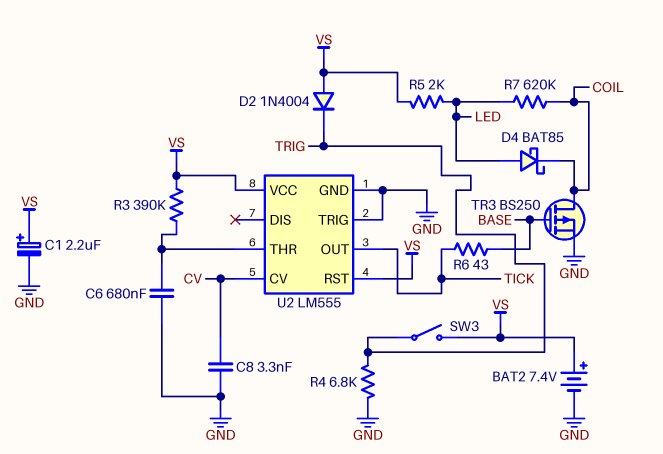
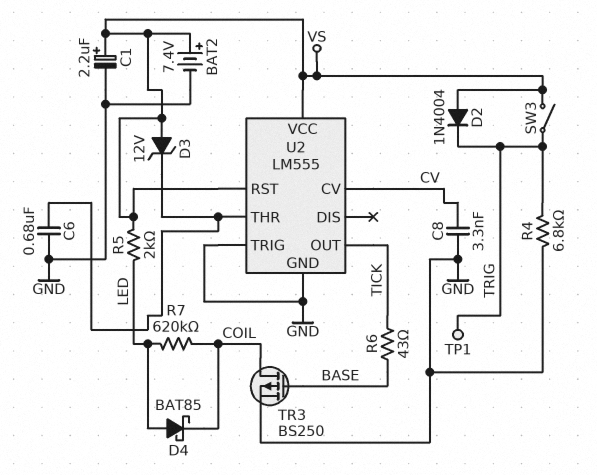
D3: none -> zener 12V (A VS, K U2/THR)
R3: 390k (U2/THR, VS) -> none
TP1: none -> test point (TRIG)

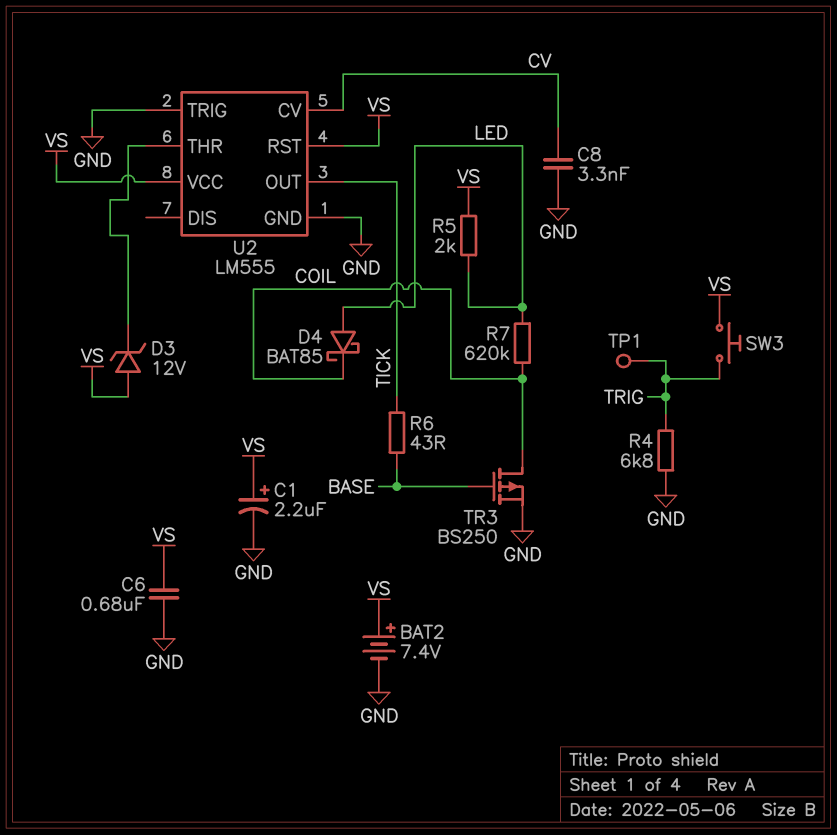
C6: 680nF (GND, U2/THR) -> 680nF (GND, VS)
D2: diode 1N4004 (A VS, K TRIG) -> none
SW3: switch (TRIG, VS) -> button (TRIG, VS)

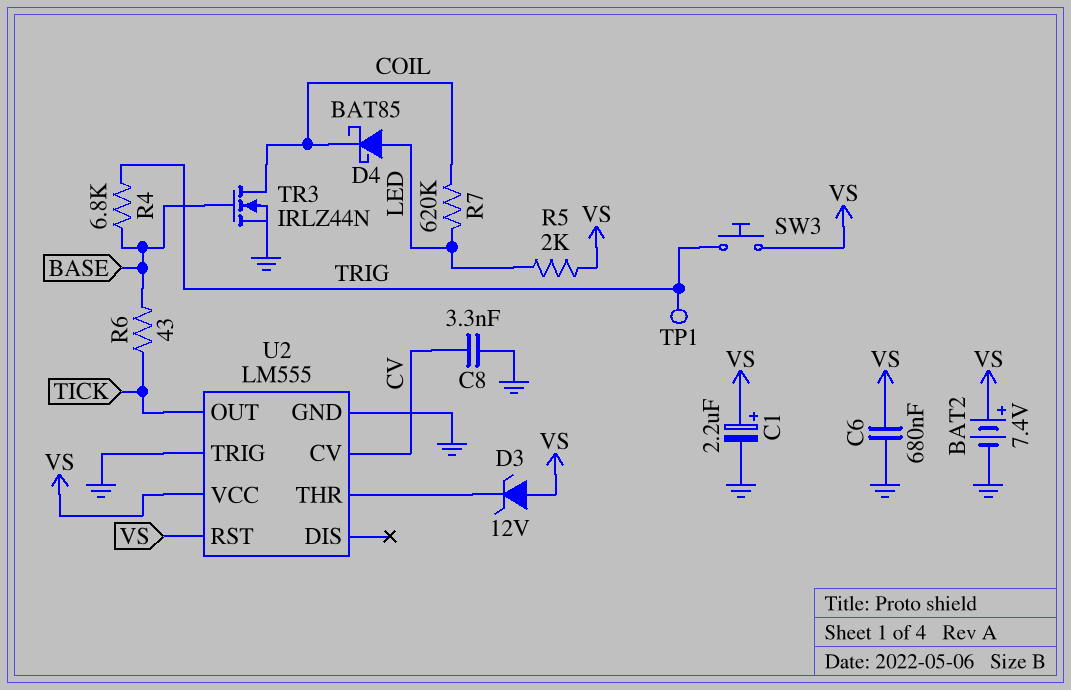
R4: 6.8k (GND, TRIG) -> 6.8k (BASE, TRIG)
TR3: PMOS BS250 (G BASE, D COIL, S GND) -> NMOS IRLZ44N (G BASE, D COIL, S GND)

